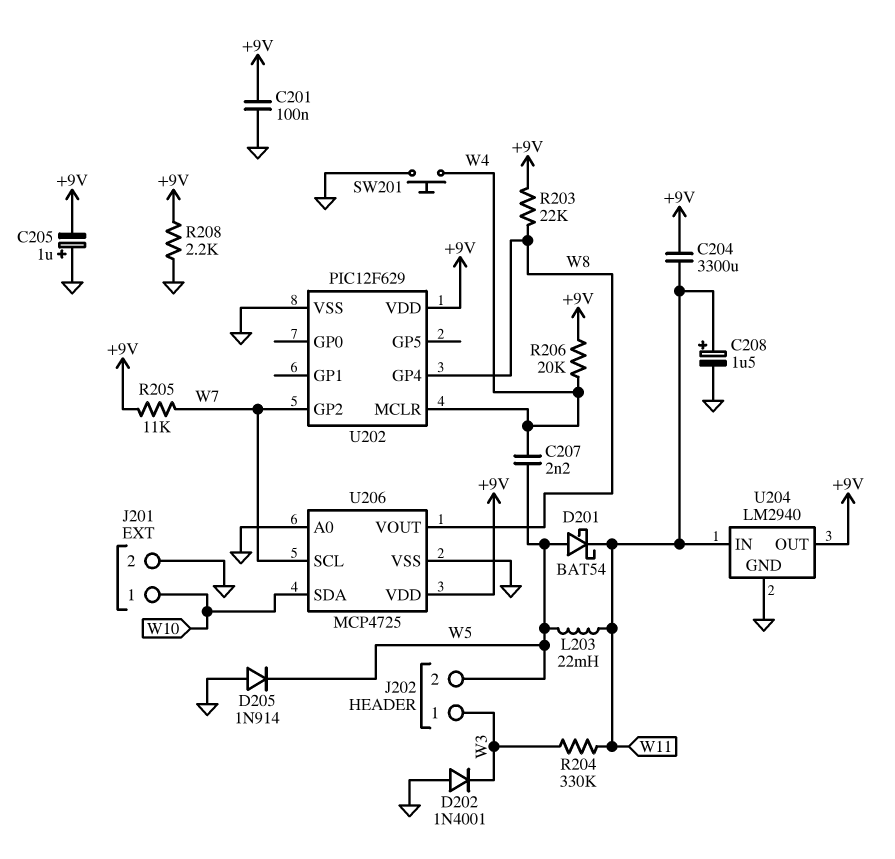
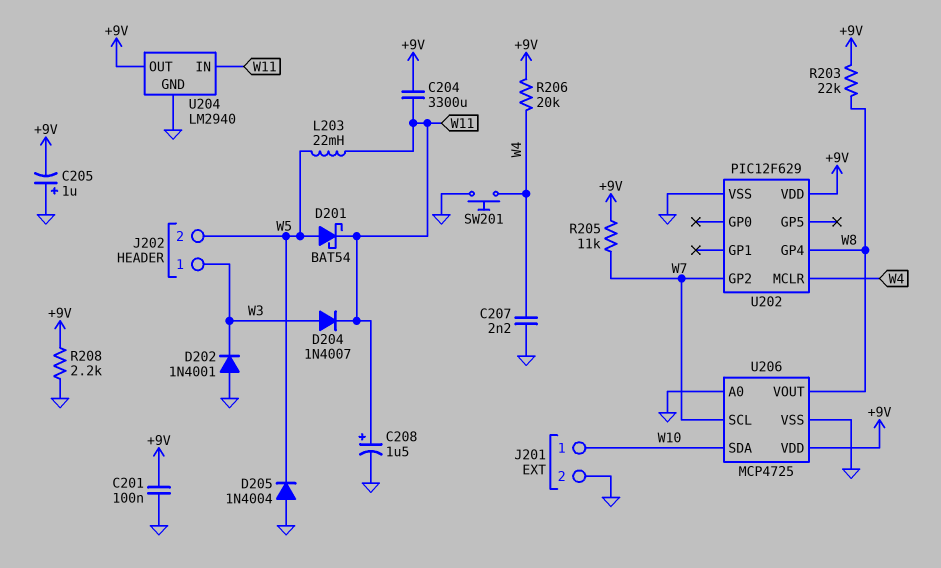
C207: 2.2nF (W4, W5) -> 2.2nF (GND, W4)
D204: none -> diode 1N4007 (A W3, K W11)
D205: diode 1N914 (A GND, K W5) -> diode 1N4004 (A GND, K W5)
R204: 330k (W3, W11) -> none

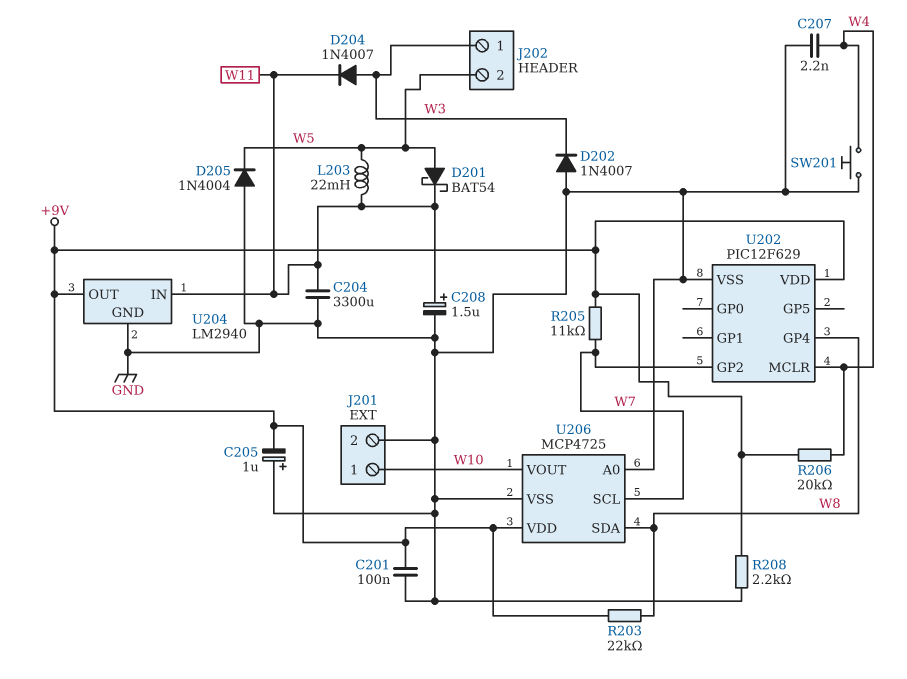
C204: 3300uF (+9V, W11) -> 3300uF (GND, W11)
D202: diode 1N4001 (A GND, K W3) -> diode 1N4007 (A GND, K W3)
U206 pin SDA: W10 -> W8
U206 pin VOUT: W8 -> W10

